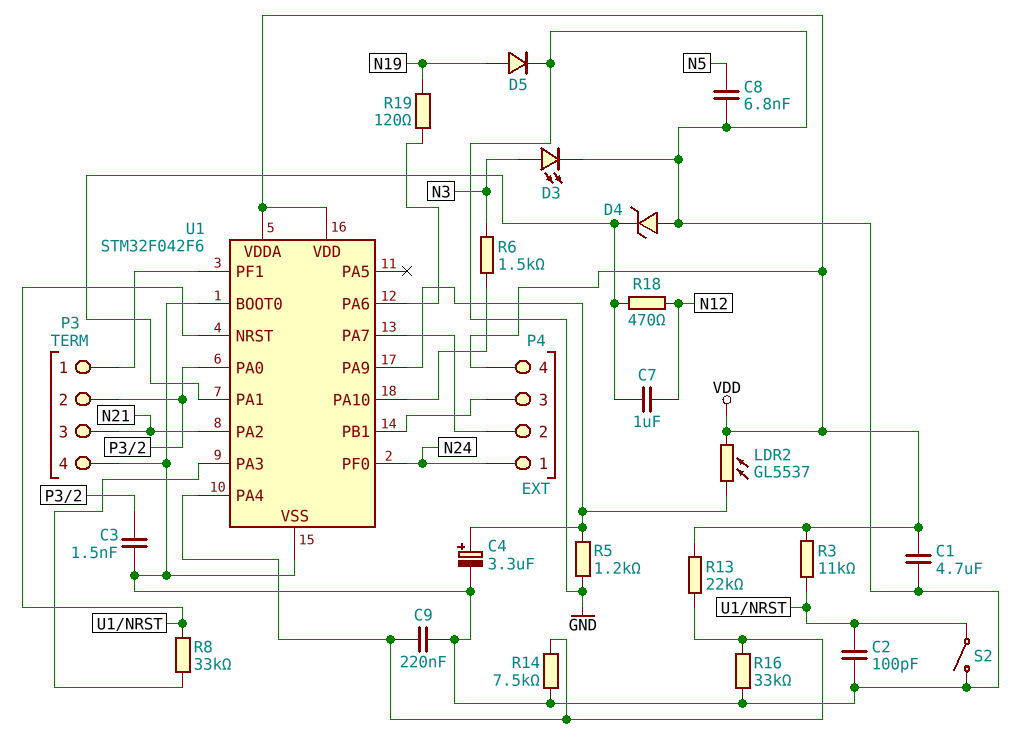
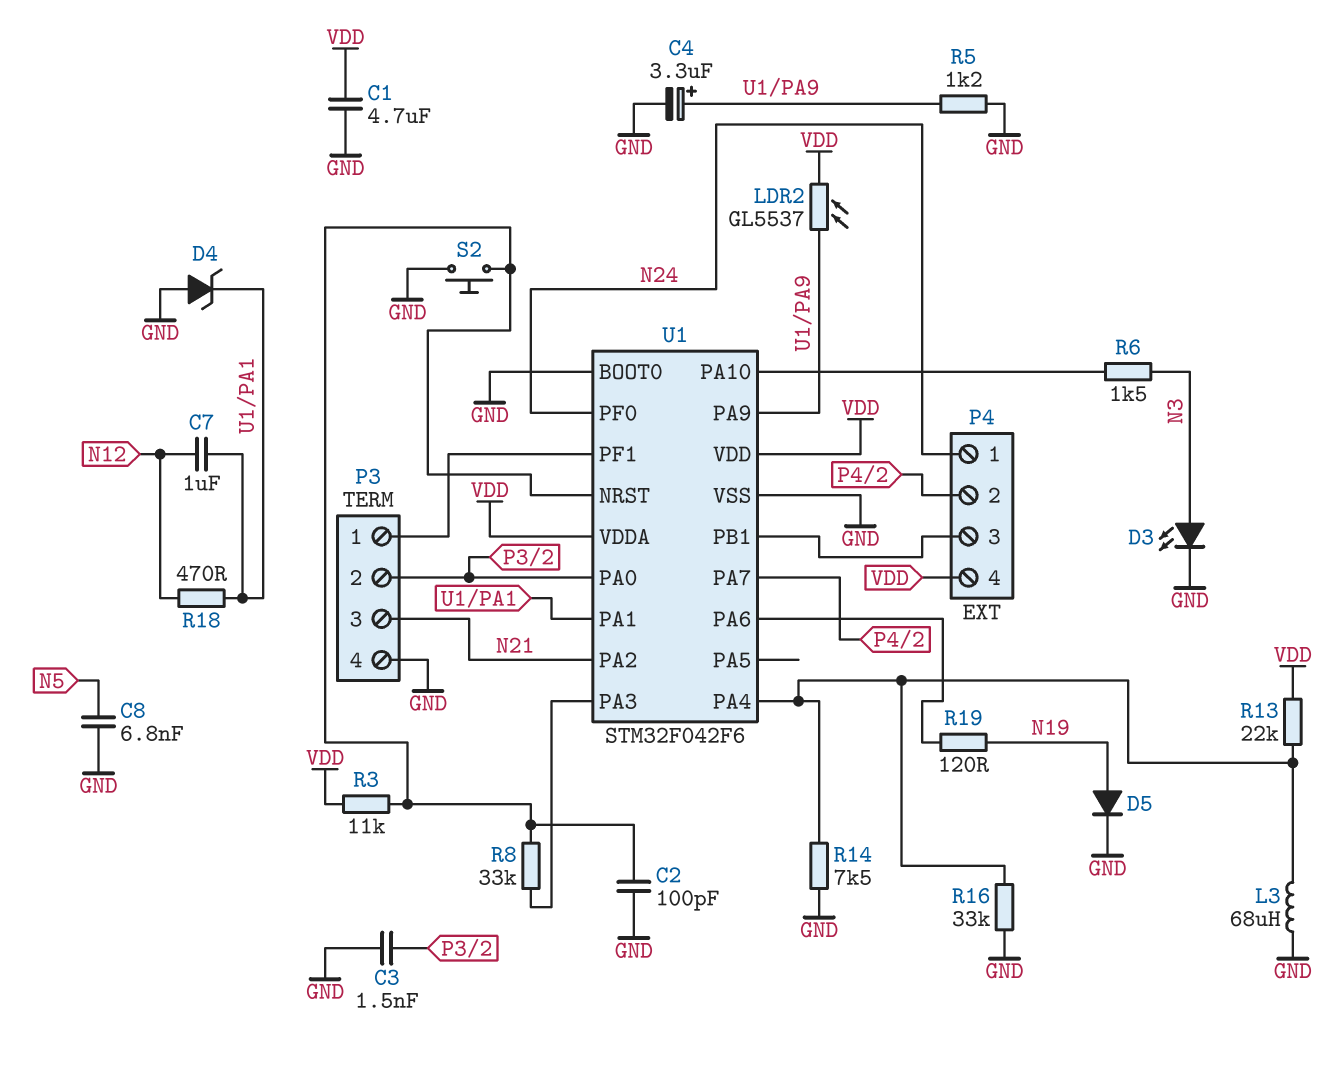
C9: 220nF (GND, U1/PA4) -> none
L3: none -> 68uH (GND, U1/PA4)
S2: switch (GND, U1/NRST) -> button (GND, U1/NRST)

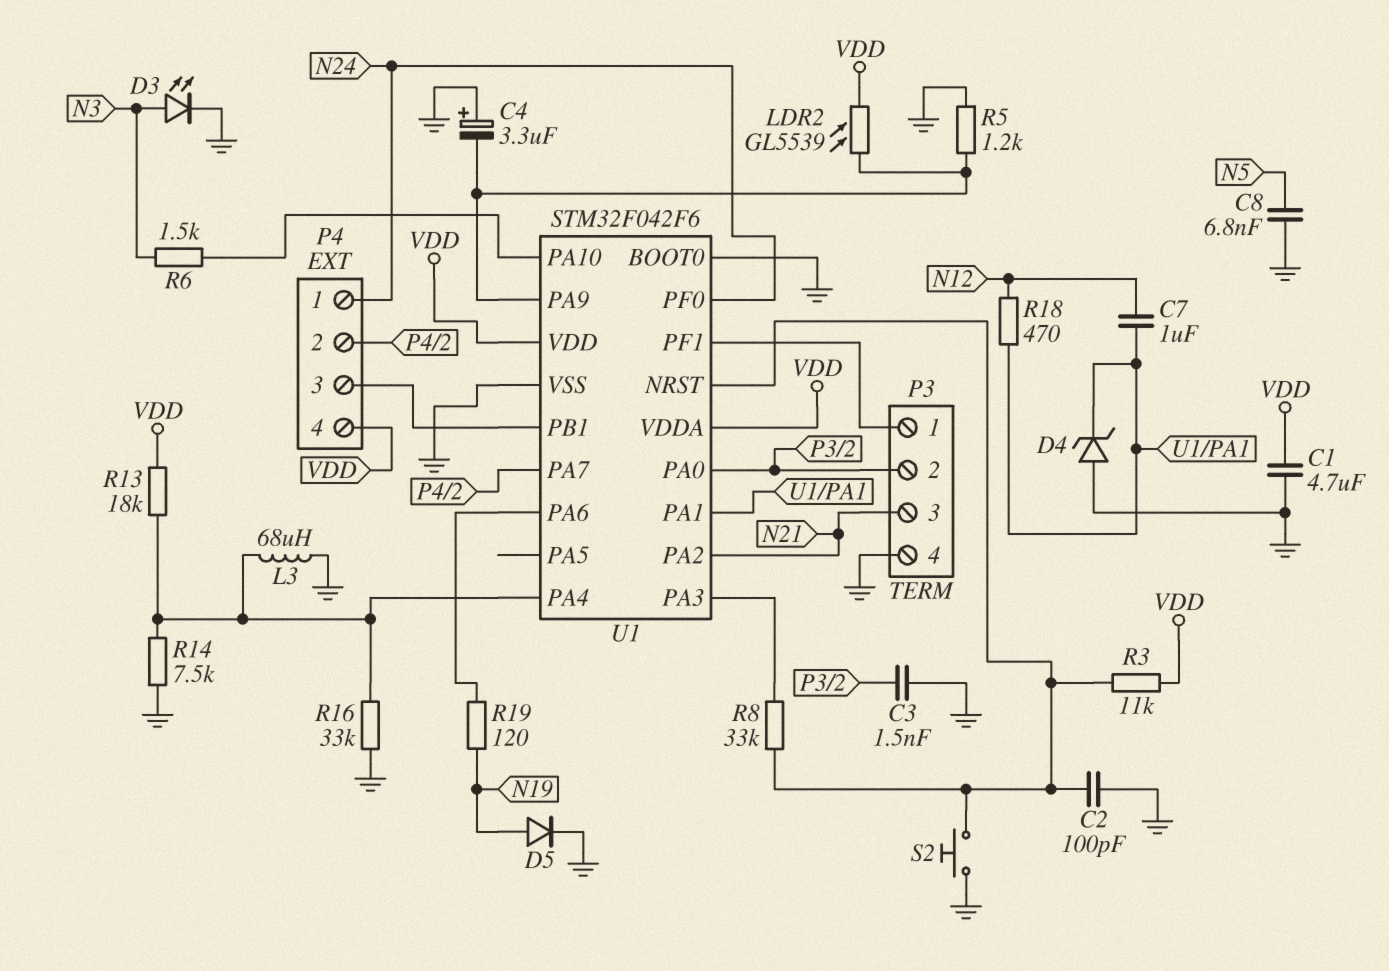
C4: 3.3uF (plus U1/PA9, minus GND) -> 3.3uF (plus GND, minus U1/PA9)
LDR2: GL5537 (U1/PA9, VDD) -> GL5539 (U1/PA9, VDD)
R13: 22k (U1/PA4, VDD) -> 18k (U1/PA4, VDD)

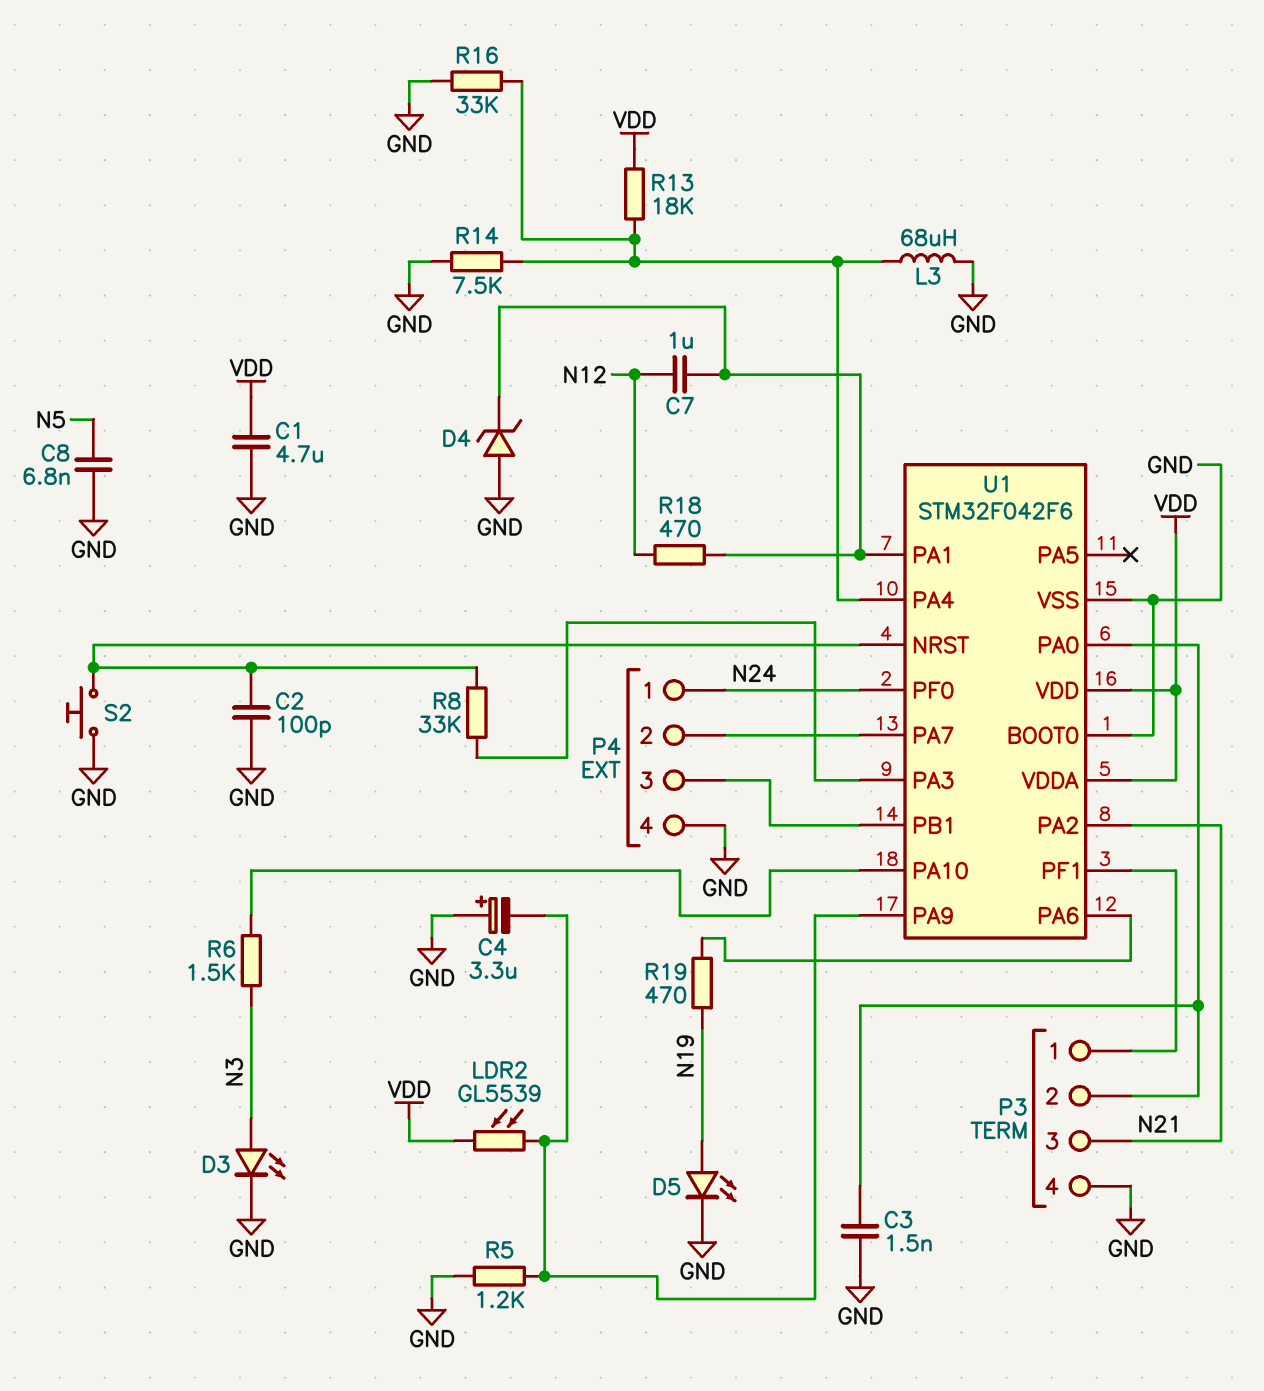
D5: diode (A N19, K GND) -> LED (A N19, K GND)
P4 pin 4: VDD -> GND
R3: 11k (U1/NRST, VDD) -> none
R19: 120 (N19, U1/PA6) -> 470 (N19, U1/PA6)

